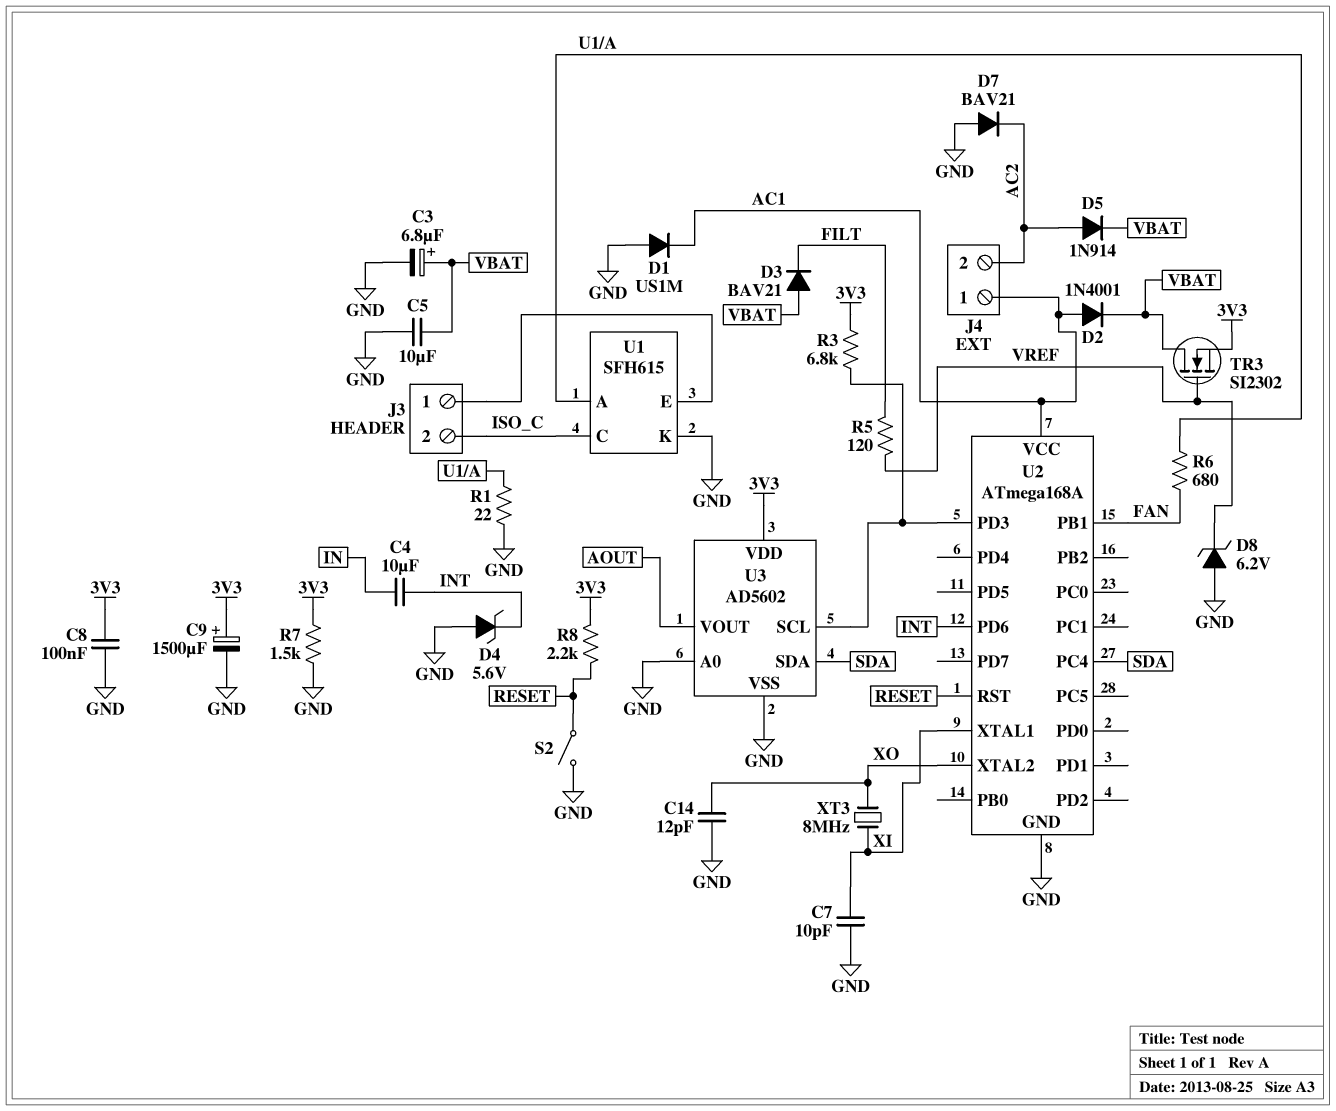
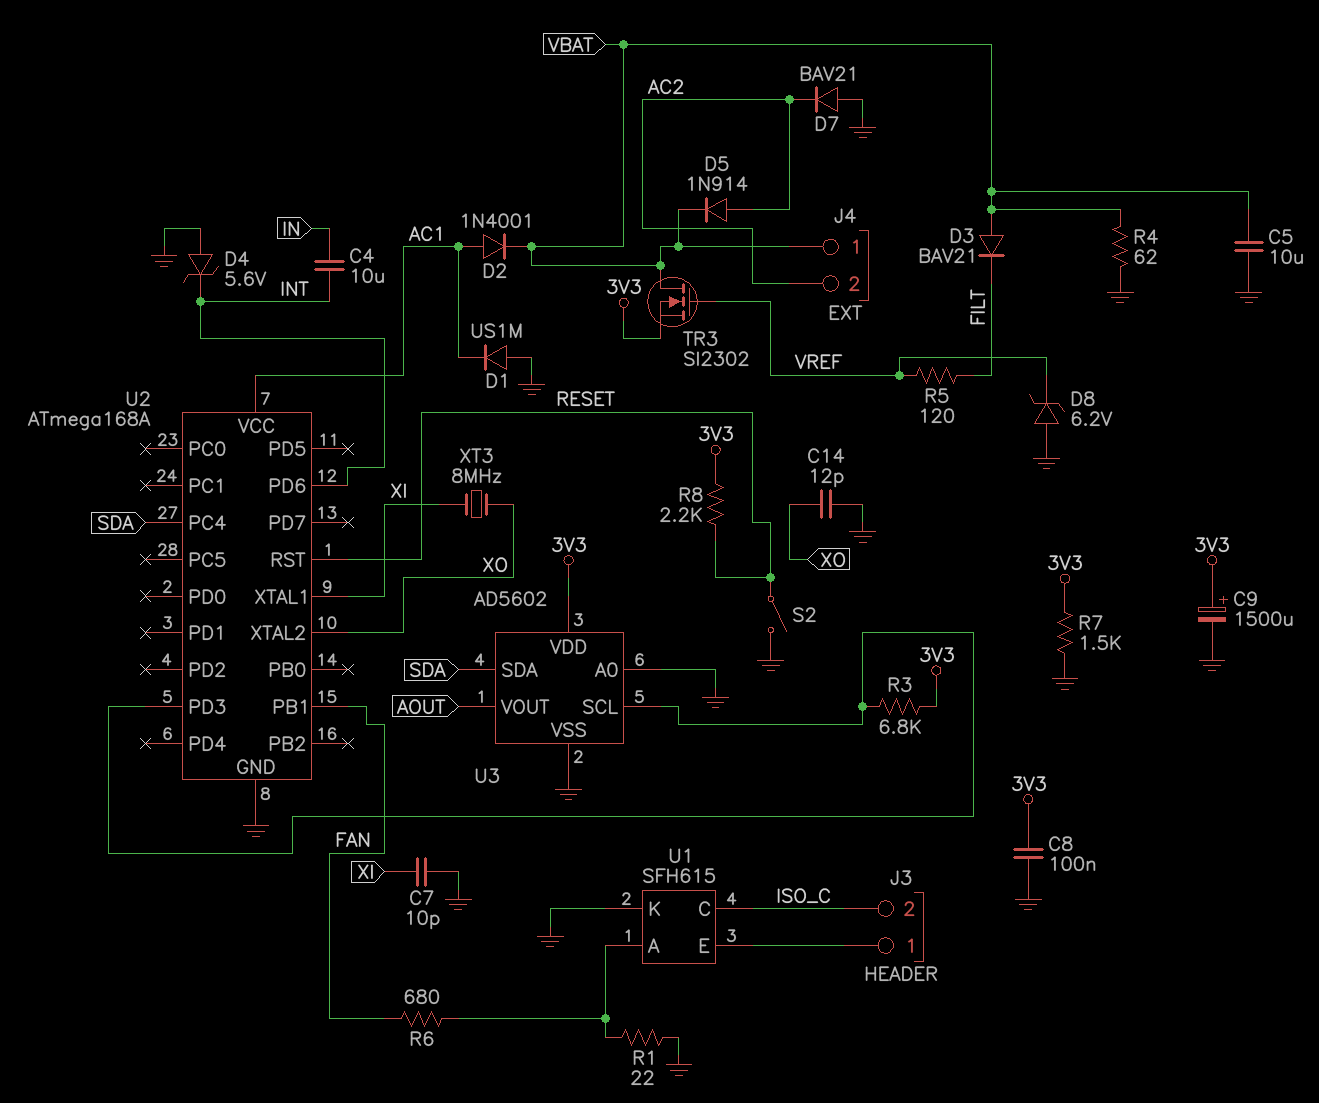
C3: 6.8uF (plus VBAT, minus GND) -> none
J4 pin 1: AC1 -> VBAT
R4: none -> 62 (GND, VBAT)

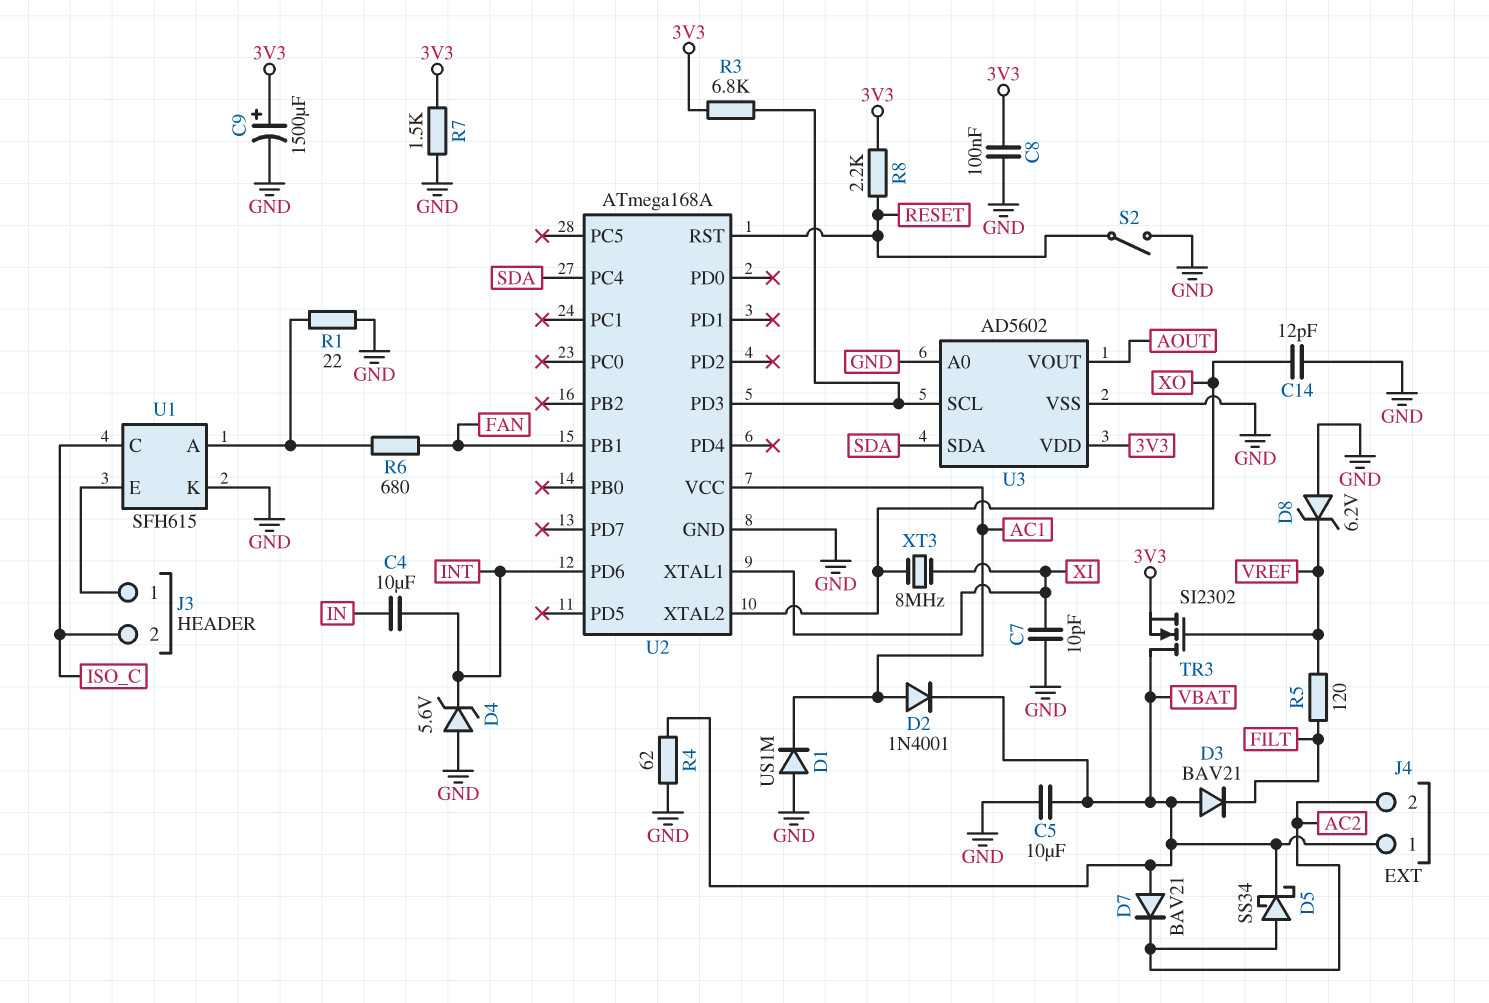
D5: diode 1N914 (A AC2, K VBAT) -> schottky SS34 (A AC2, K VBAT)
D7: diode BAV21 (A GND, K AC2) -> diode BAV21 (A VBAT, K AC2)

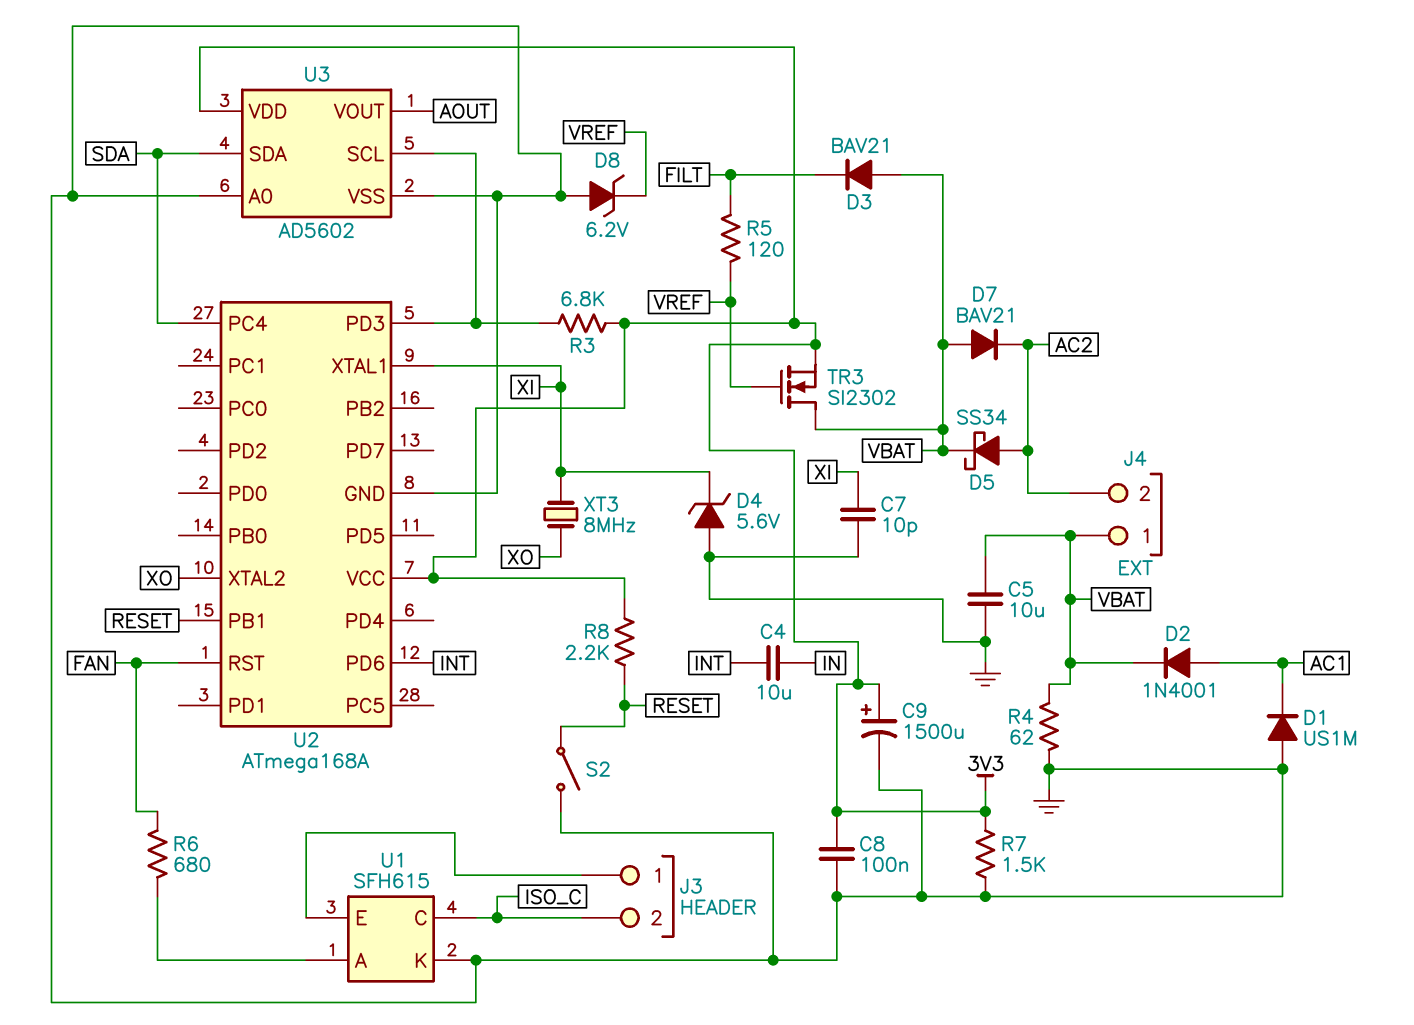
C14: 12pF (GND, XO) -> none
D4: zener 5.6V (A GND, K INT) -> zener 5.6V (A GND, K XI)
R1: 22 (GND, U1/A) -> none
U2 pin PB1: FAN -> RESET
U2 pin RST: RESET -> FAN
U2 pin VCC: AC1 -> 3V3

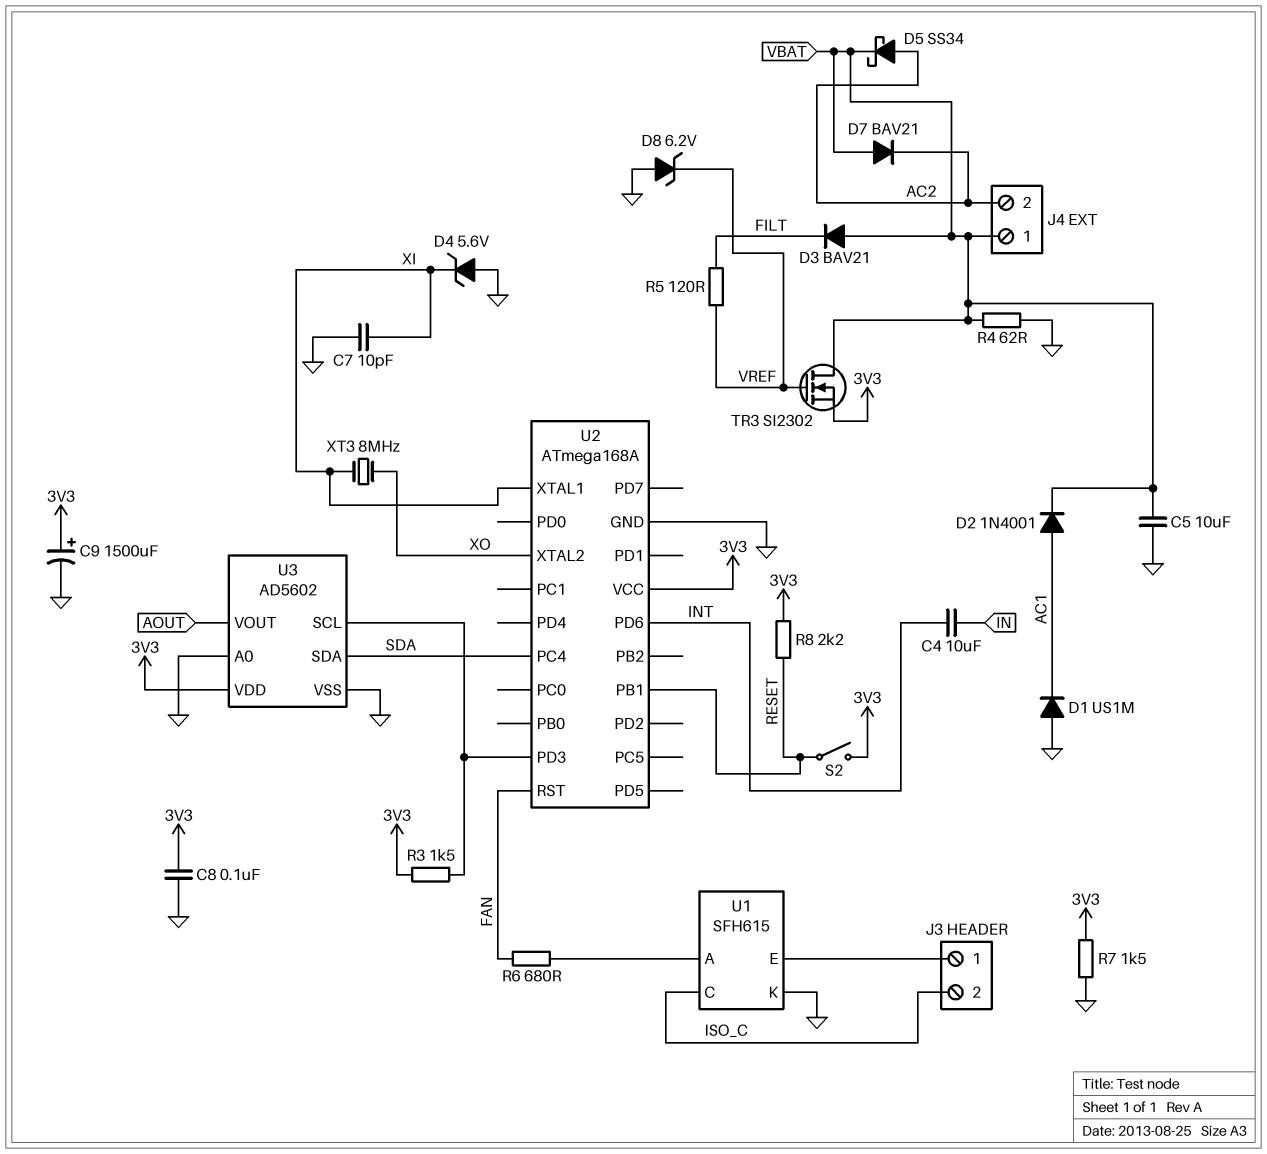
R3: 6.8k (3V3, U2/PD3) -> 1.5k (3V3, U2/PD3)
S2: switch (GND, RESET) -> switch (3V3, RESET)

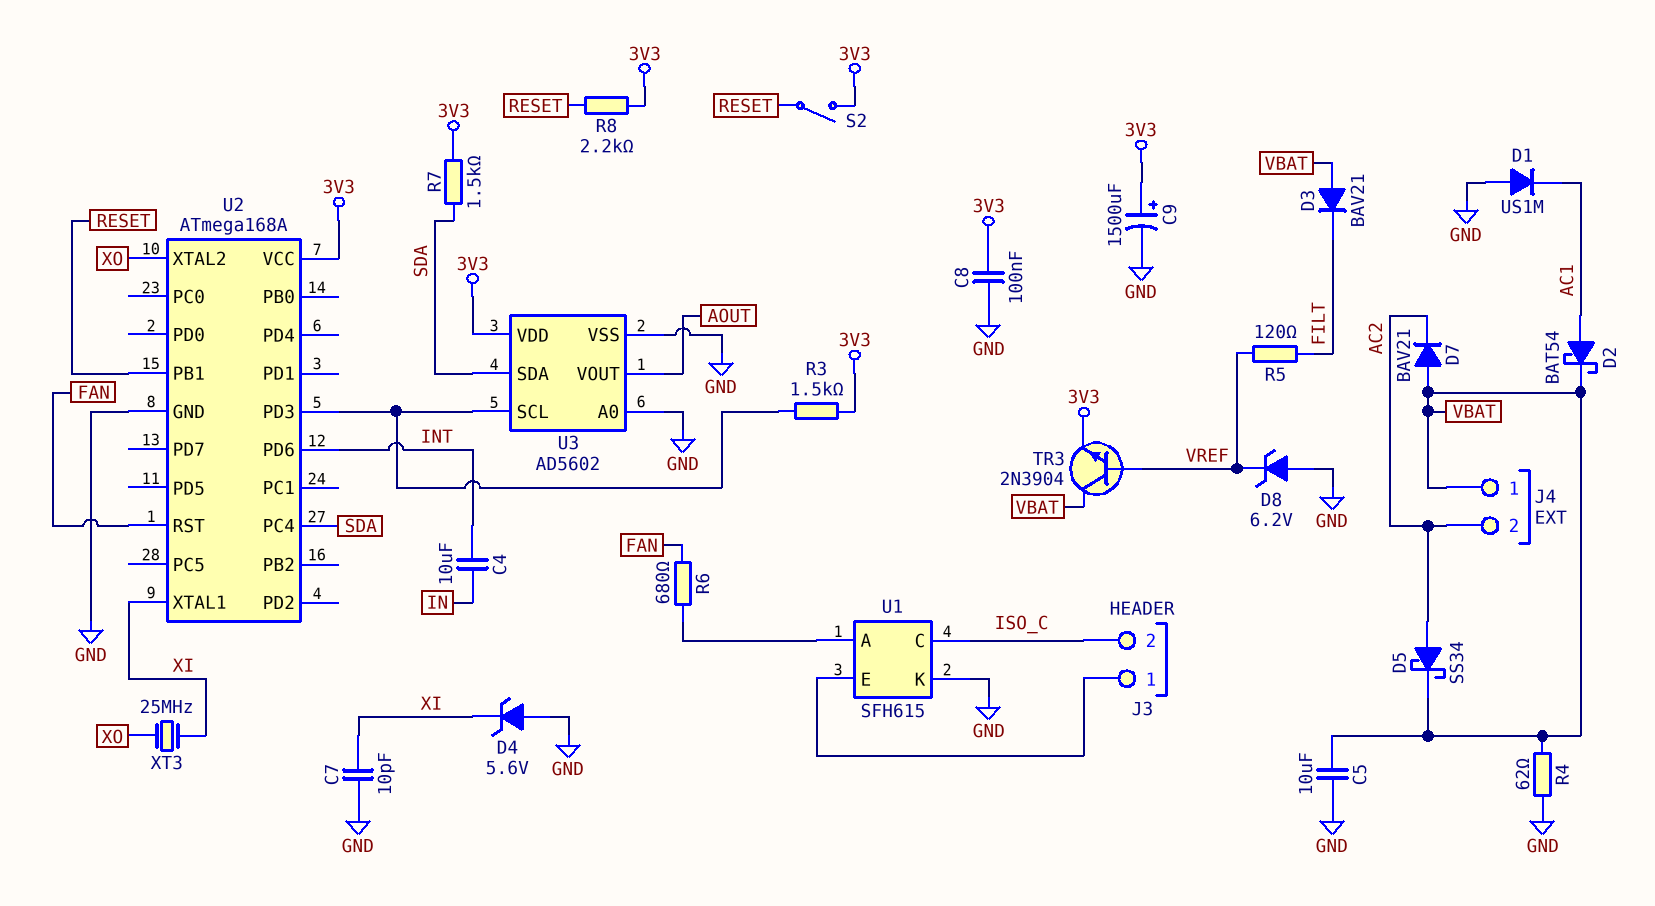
D2: diode 1N4001 (A AC1, K VBAT) -> schottky BAT54 (A AC1, K VBAT)
R7: 1.5k (3V3, GND) -> 1.5k (3V3, SDA)
TR3: NMOS SI2302 (G VREF, D VBAT, S 3V3) -> NPN 2N3904 (B VREF, C VBAT, E 3V3)
XT3: 8MHz (XI, XO) -> 25MHz (XI, XO)

